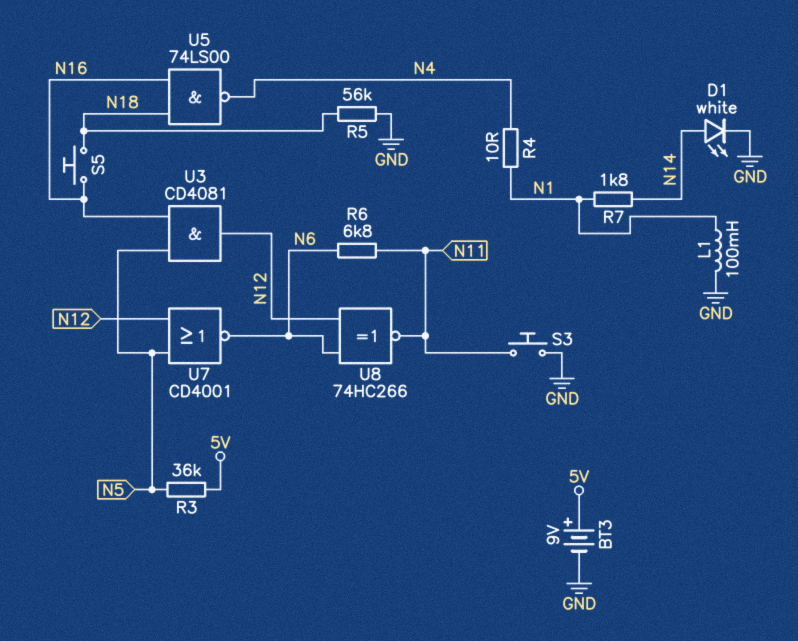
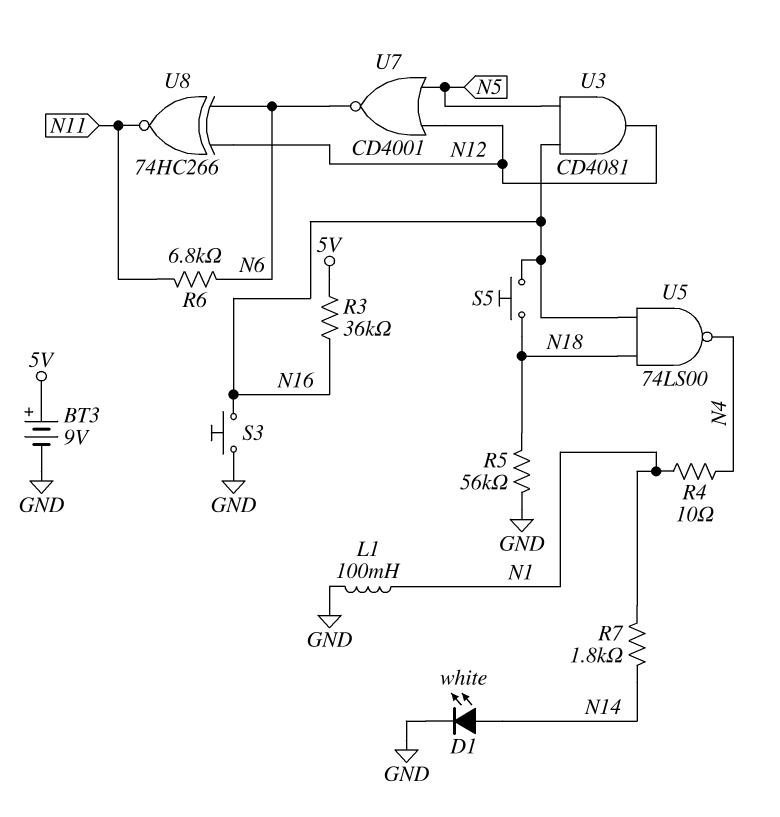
R3: 36k (5V, N5) -> 36k (5V, N16)
S3: button (GND, N11) -> button (GND, N16)

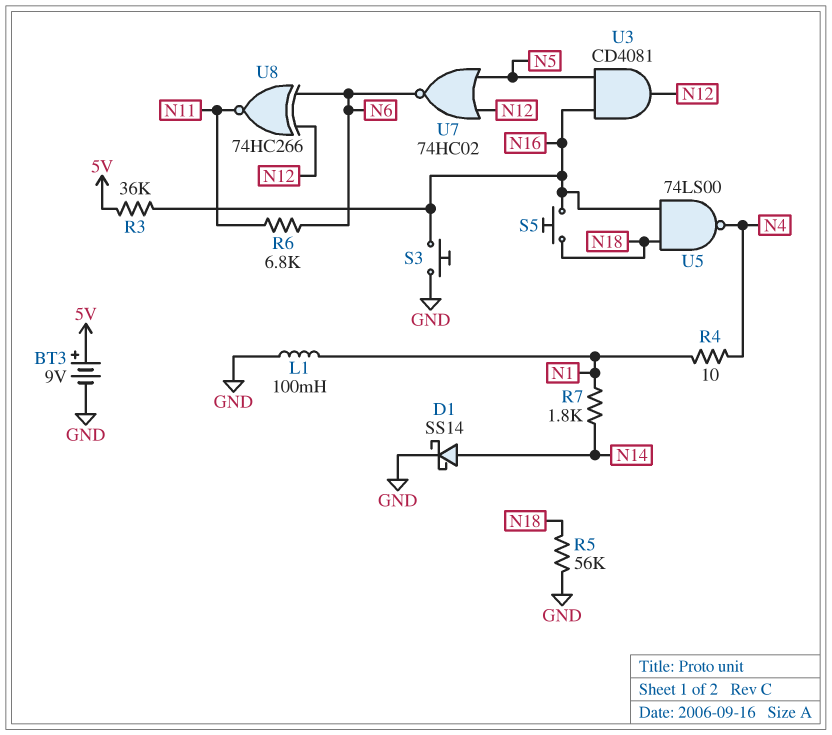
D1: LED white (A N14, K GND) -> schottky SS14 (A N14, K GND)
U7: NOR CD4001 (in N5, in N12, out N6) -> NOR 74HC02 (in N5, in N12, out N6)

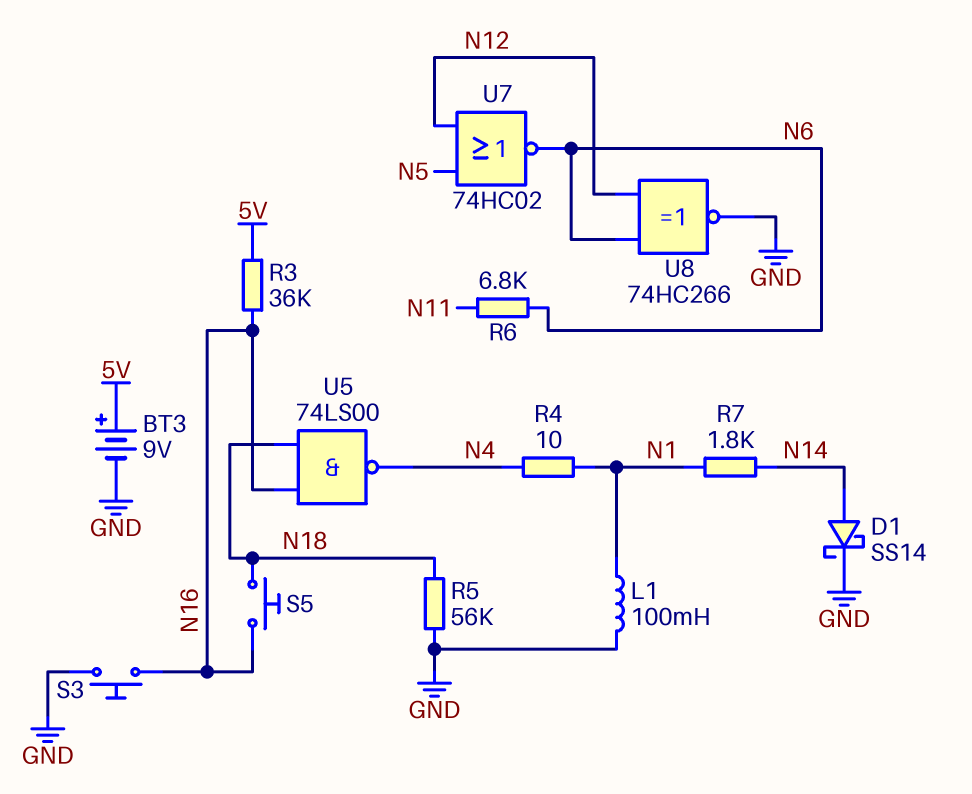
U3: AND CD4081 (in N5, in N16, out N12) -> none
U8: XNOR 74HC266 (in N6, in N12, out N11) -> XNOR 74HC266 (in N6, in N12, out GND)

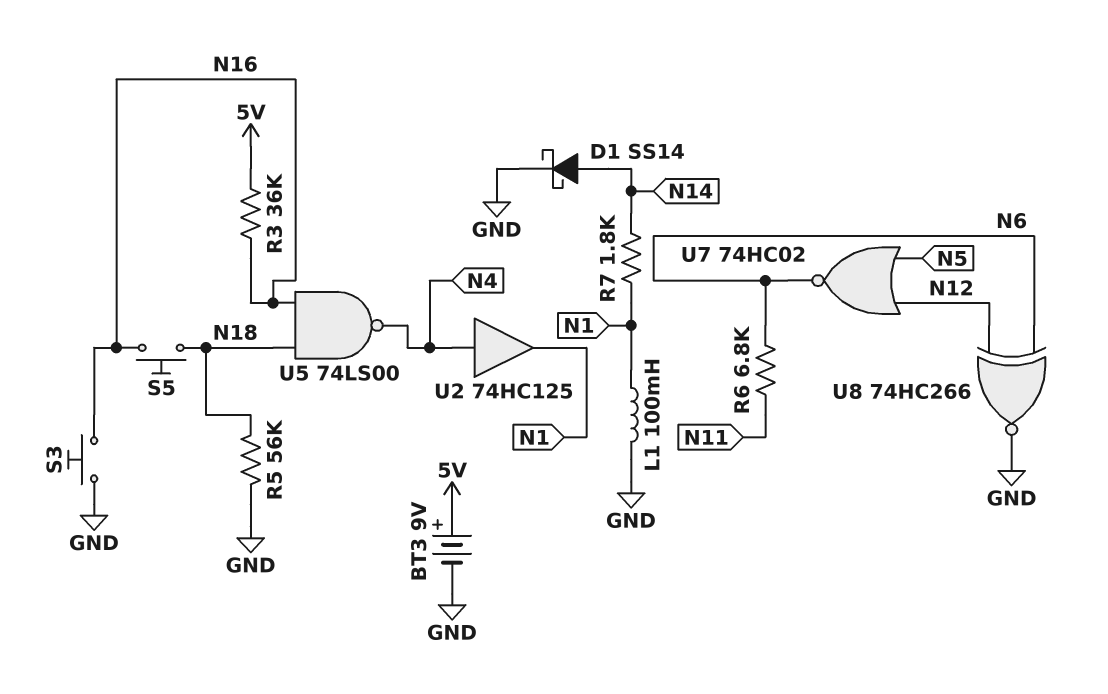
R4: 10 (N1, N4) -> none
U2: none -> buffer 74HC125 (in N4, out N1)

